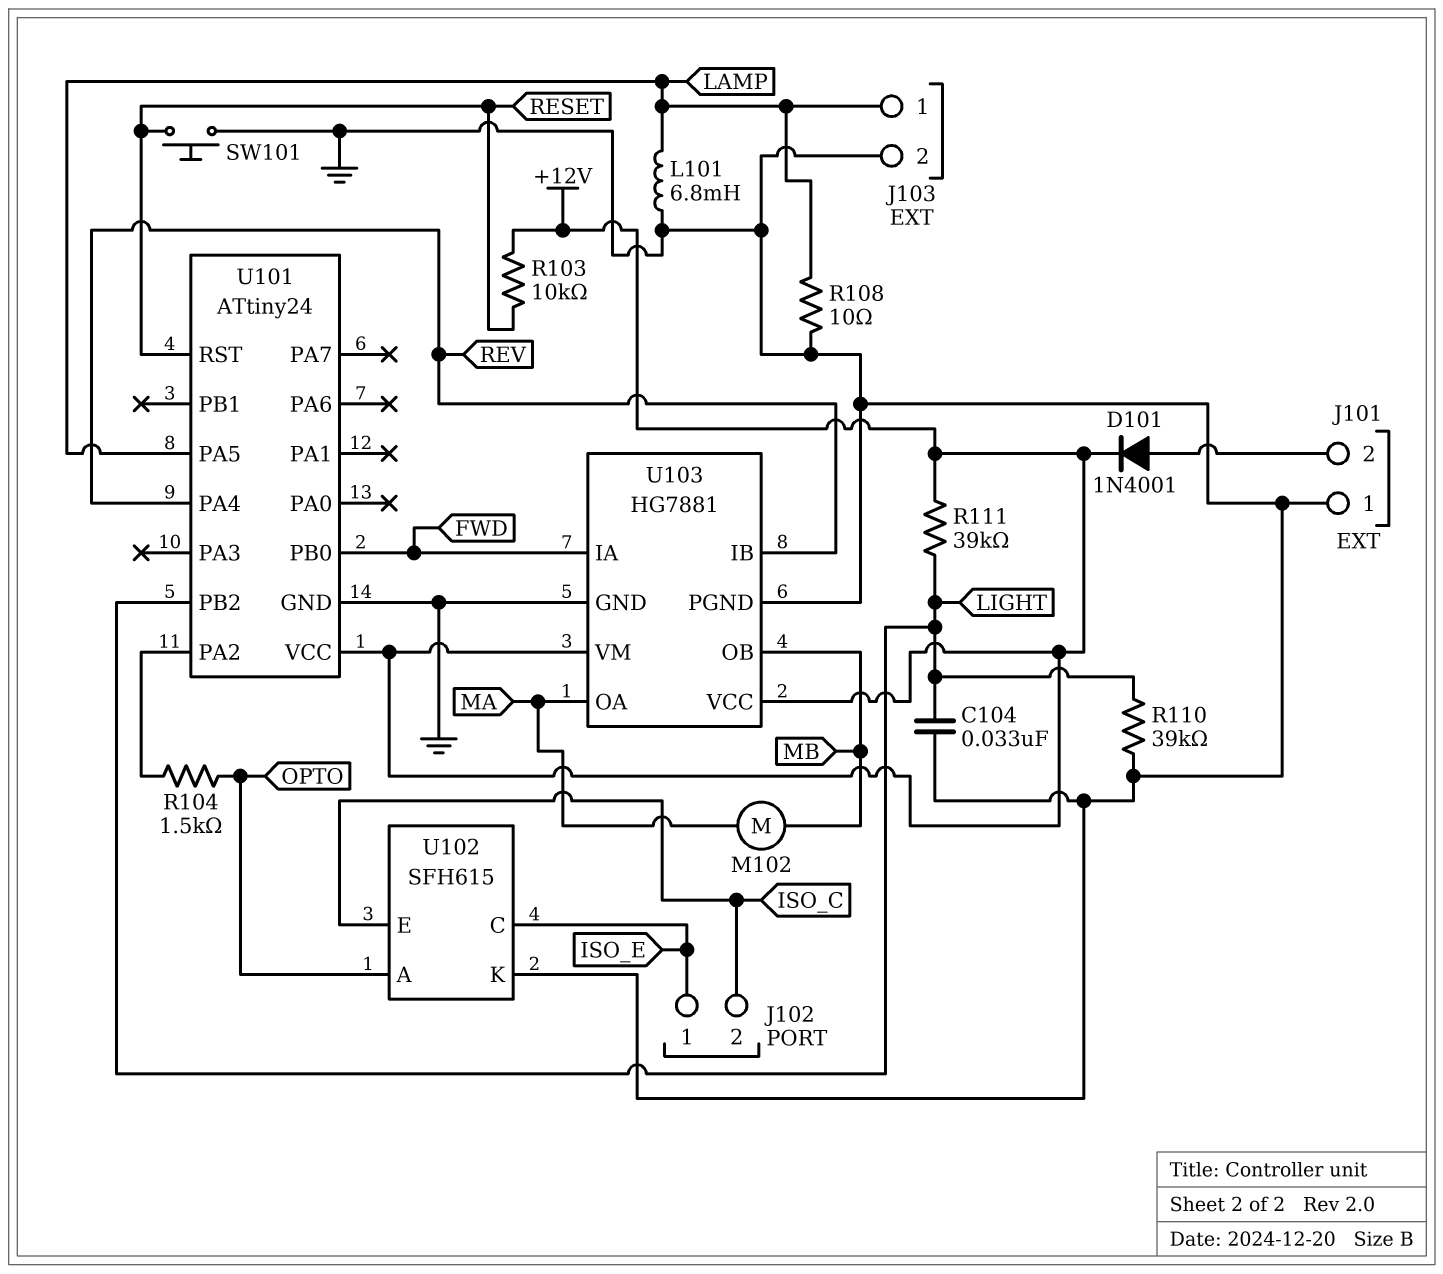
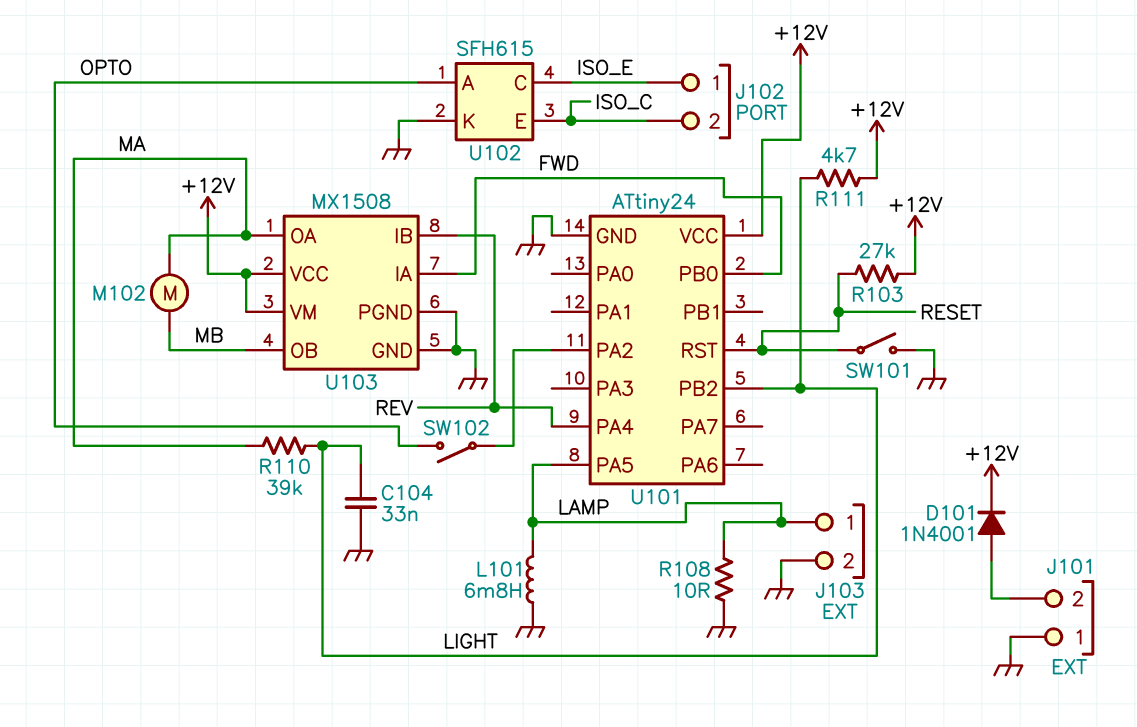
R103: 10k (+12V, RESET) -> 27k (+12V, RESET)
R104: 1.5k (OPTO, U101/PA2) -> none
R110: 39k (GND, LIGHT) -> 39k (LIGHT, MA)
R111: 39k (+12V, LIGHT) -> 4.7k (+12V, LIGHT)
SW101: button (GND, RESET) -> switch (GND, RESET)
SW102: none -> switch (OPTO, U101/PA2)
U103: HG7881 -> MX1508

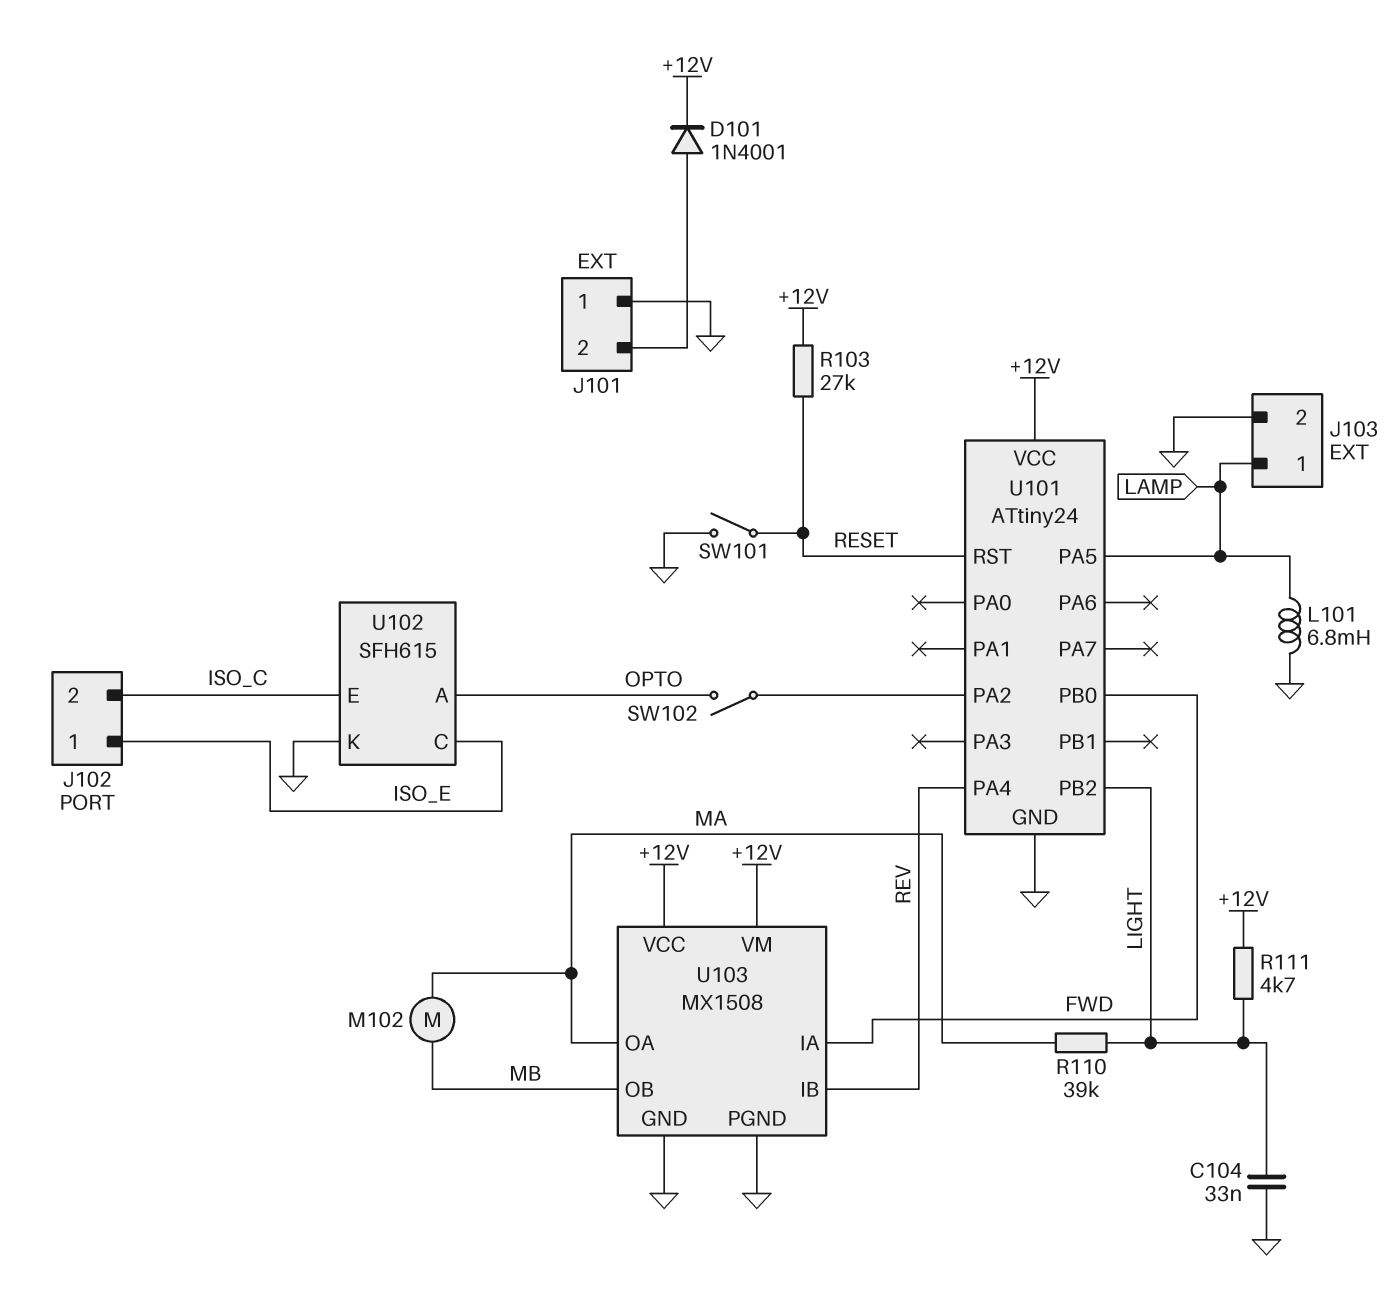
R108: 10 (GND, LAMP) -> none

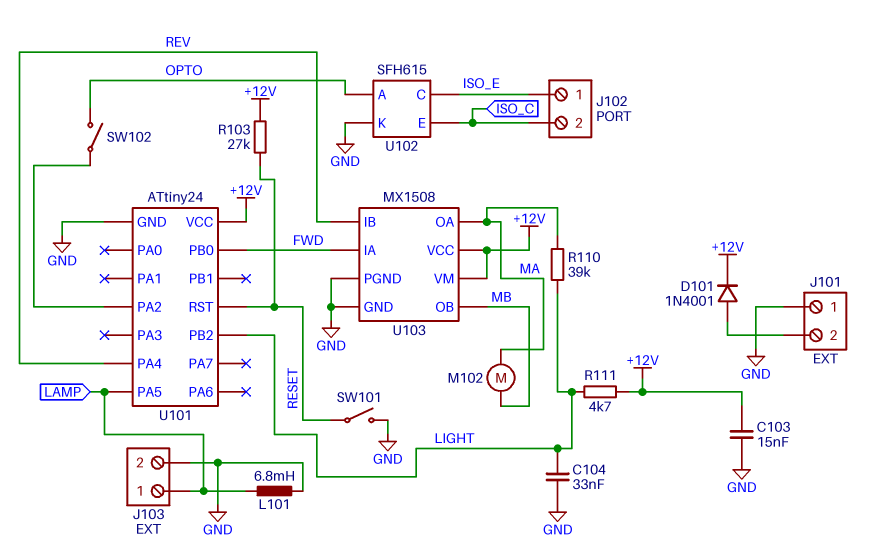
C103: none -> 15nF (+12V, GND)

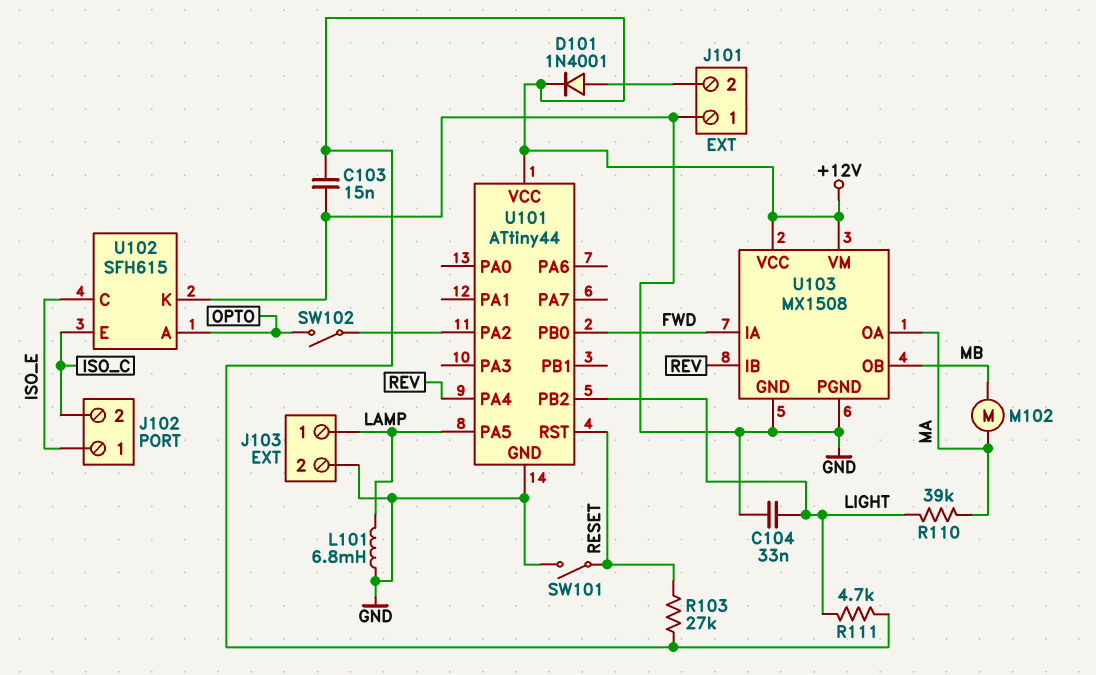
U101: ATtiny24 -> ATtiny44

